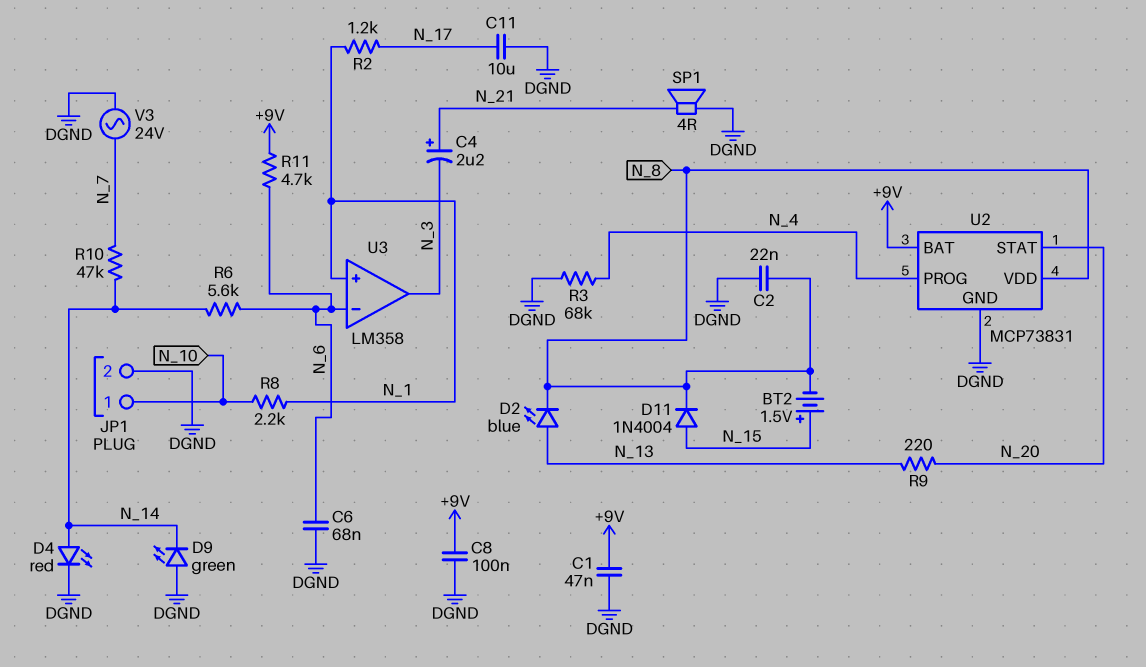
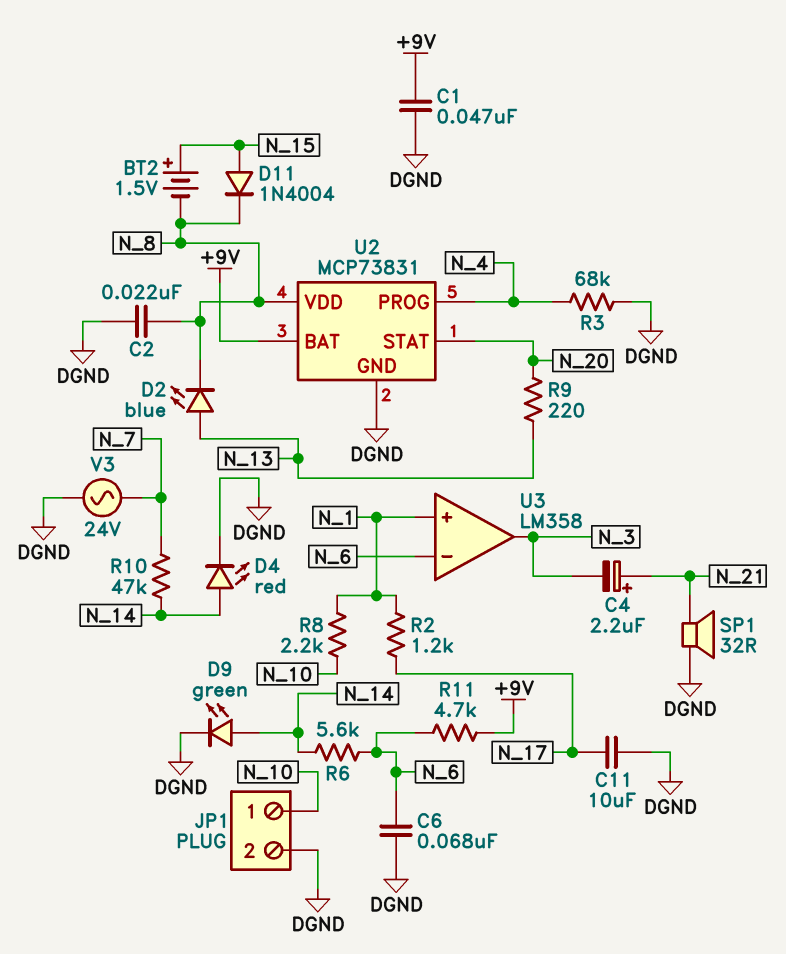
C8: 100nF (+9V, DGND) -> none
D9: LED green (A DGND, K N_14) -> LED green (A N_14, K DGND)
SP1: speaker 4R (DGND, N_21) -> speaker 32R (DGND, N_21)

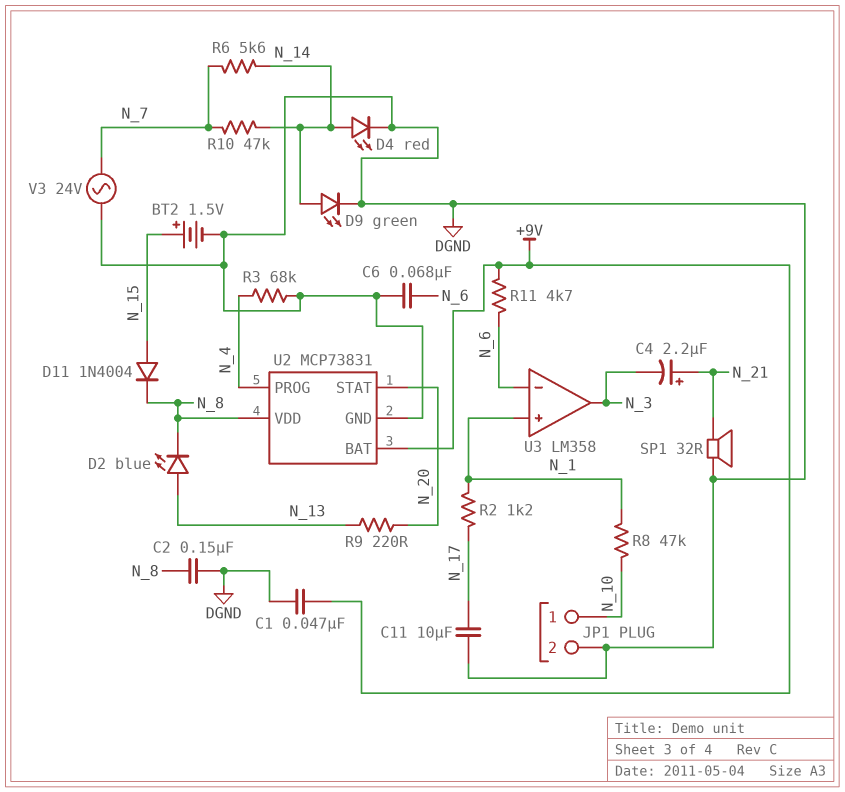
BT2: 1.5V (plus N_15, minus N_8) -> 1.5V (plus N_15, minus DGND)
C2: 22nF (DGND, N_8) -> 150nF (DGND, N_8)
R6: 5.6k (N_6, N_14) -> 5.6k (N_7, N_14)
R8: 2.2k (N_1, N_10) -> 47k (N_1, N_10)

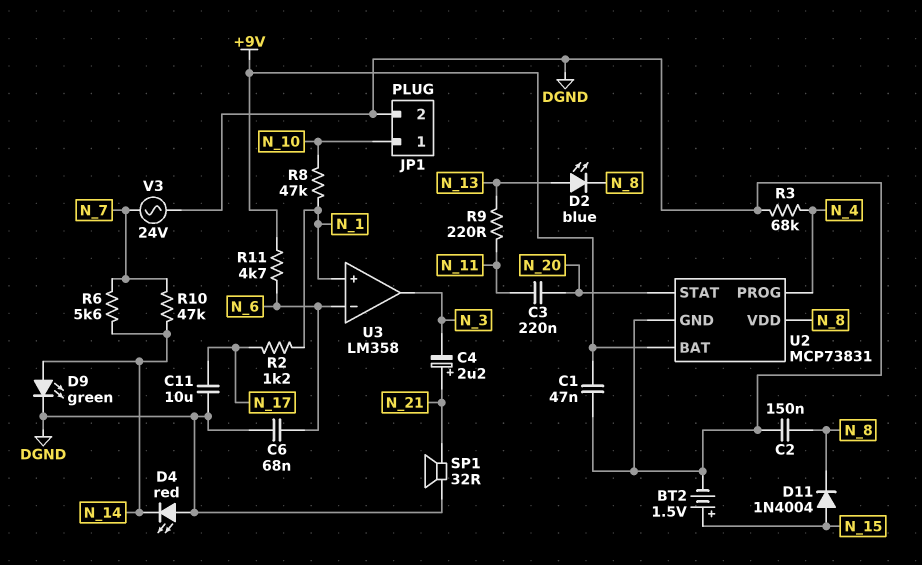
C3: none -> 220nF (N_11, N_20)
D4: LED red (A N_14, K DGND) -> LED red (A DGND, K N_14)
R9: 220 (N_13, N_20) -> 220 (N_11, N_13)

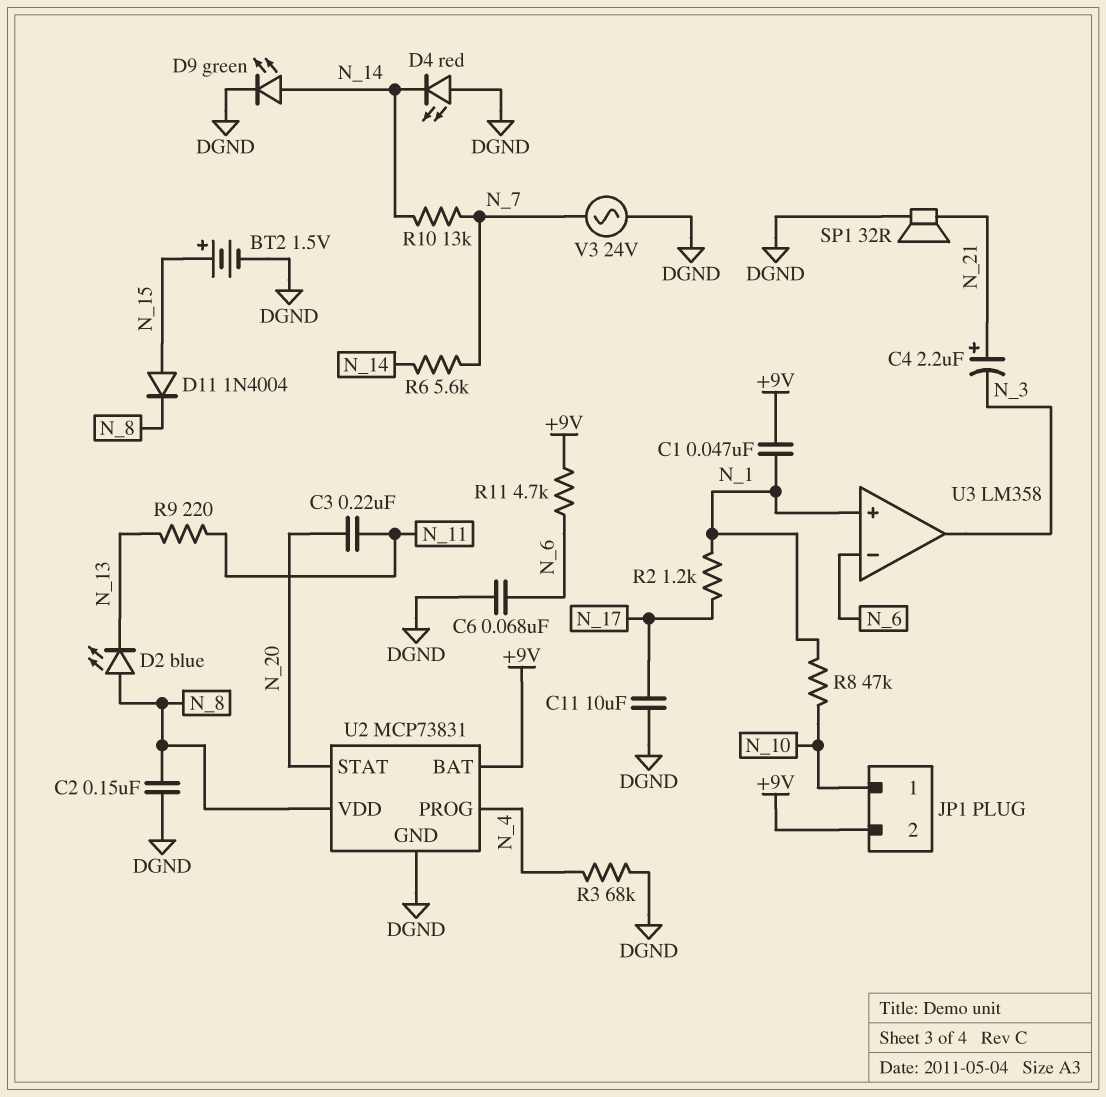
C1: 47nF (+9V, DGND) -> 47nF (+9V, N_1)
D2: LED blue (A N_13, K N_8) -> LED blue (A N_8, K N_13)
JP1 pin 2: DGND -> +9V
R10: 47k (N_7, N_14) -> 13k (N_7, N_14)

